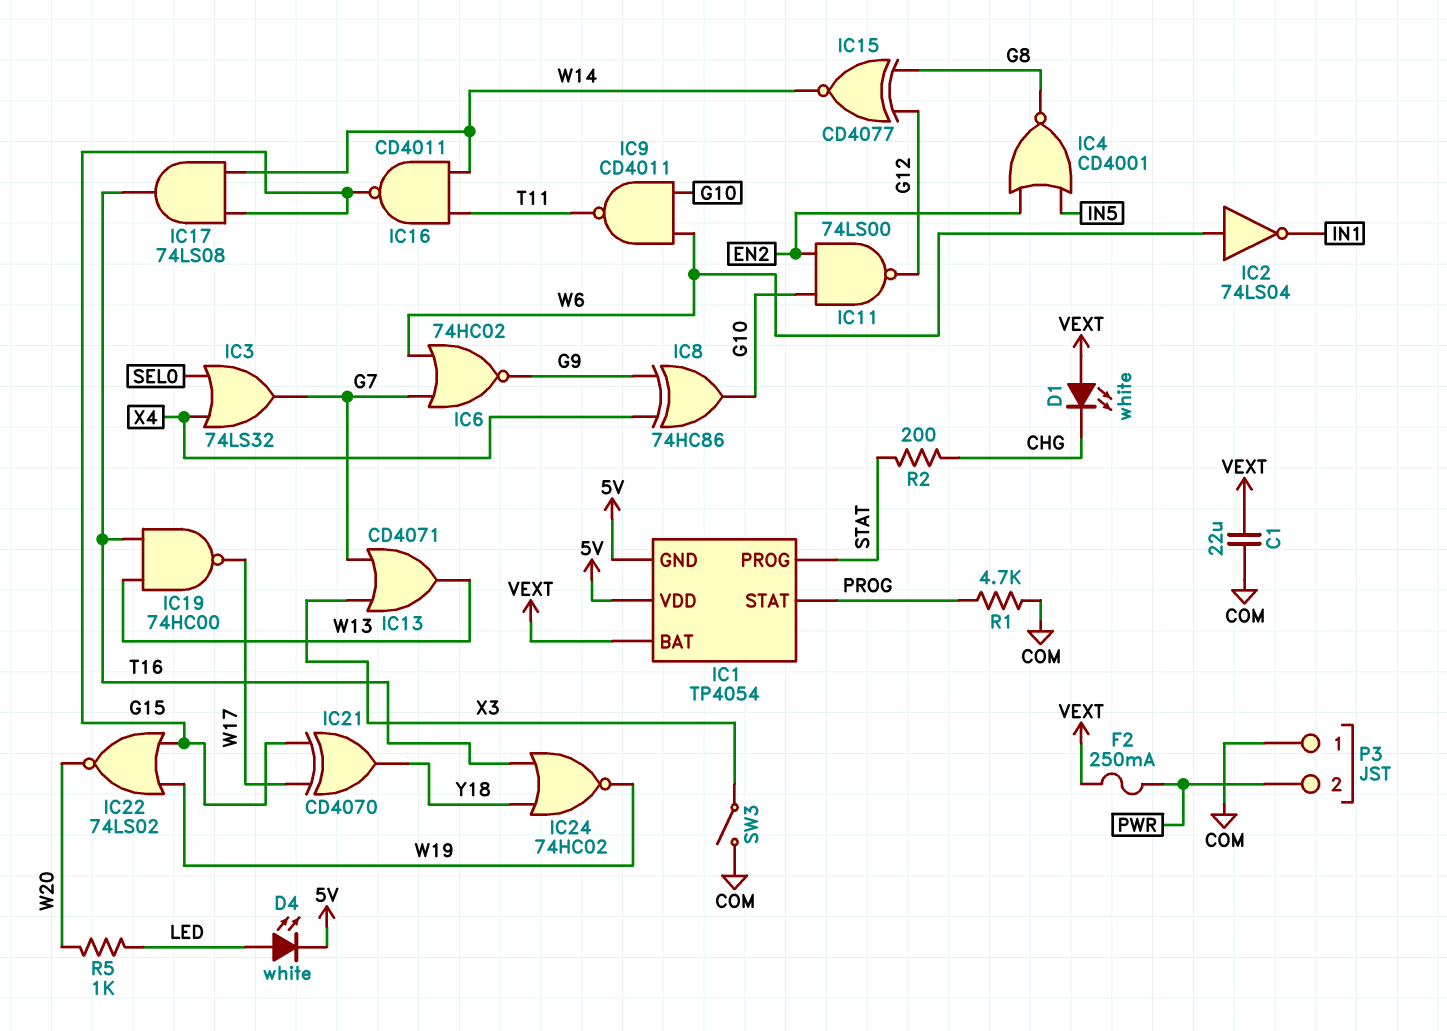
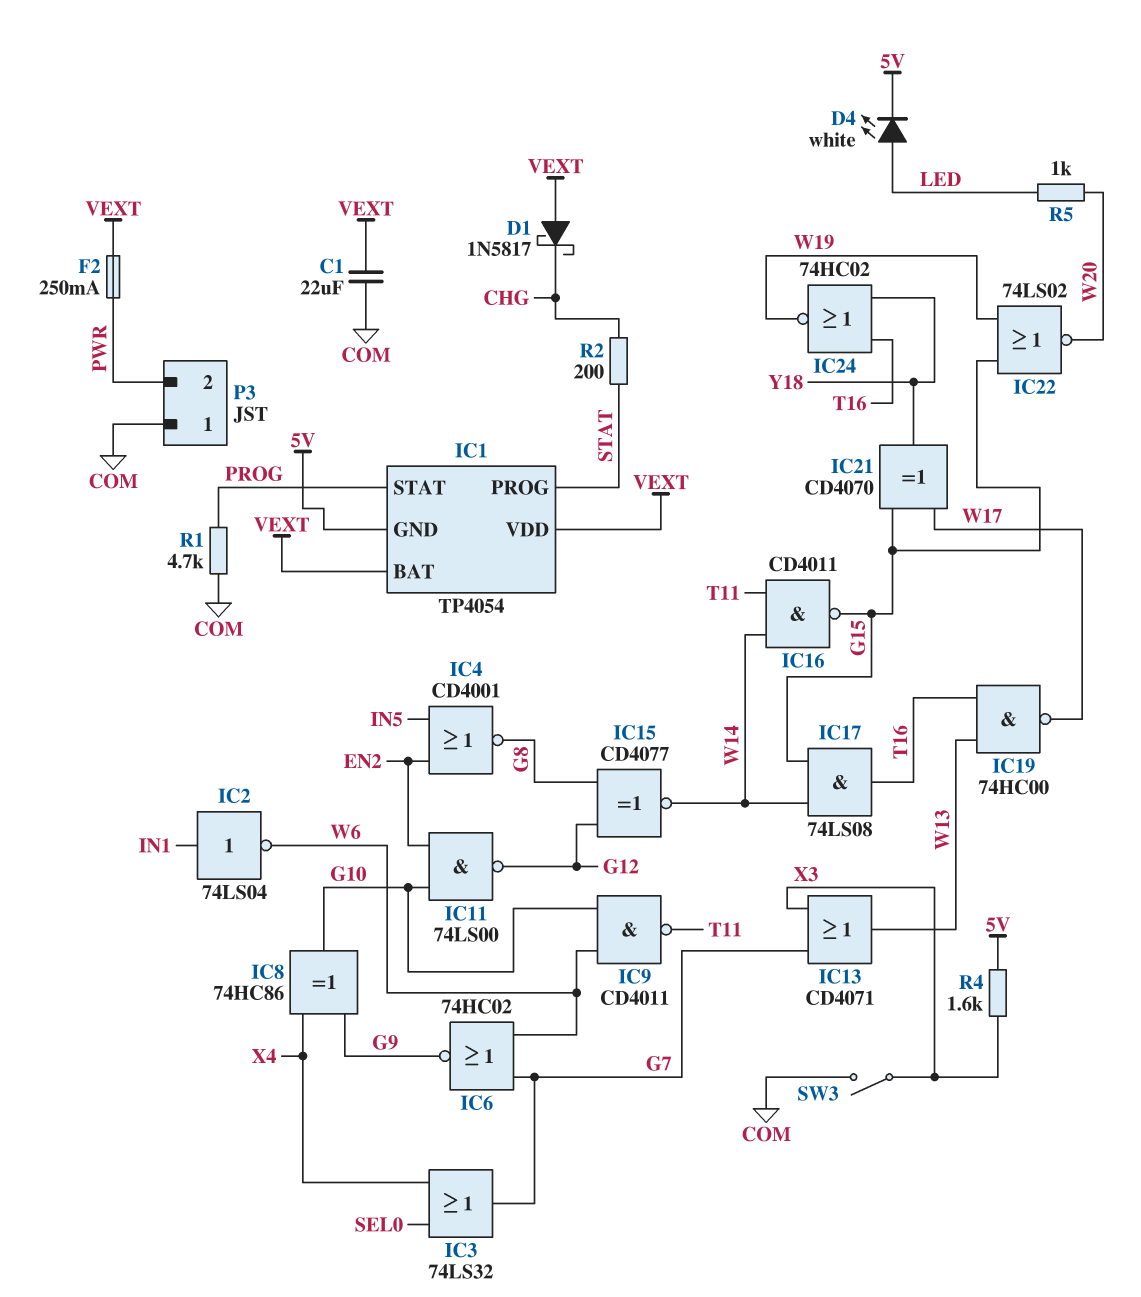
D1: LED white (A VEXT, K CHG) -> schottky 1N5817 (A VEXT, K CHG)
IC1 pin VDD: 5V -> VEXT
IC2: NOT 74LS04 (in W6, out IN1) -> NOT 74LS04 (in IN1, out W6)
R4: none -> 1.6k (5V, X3)

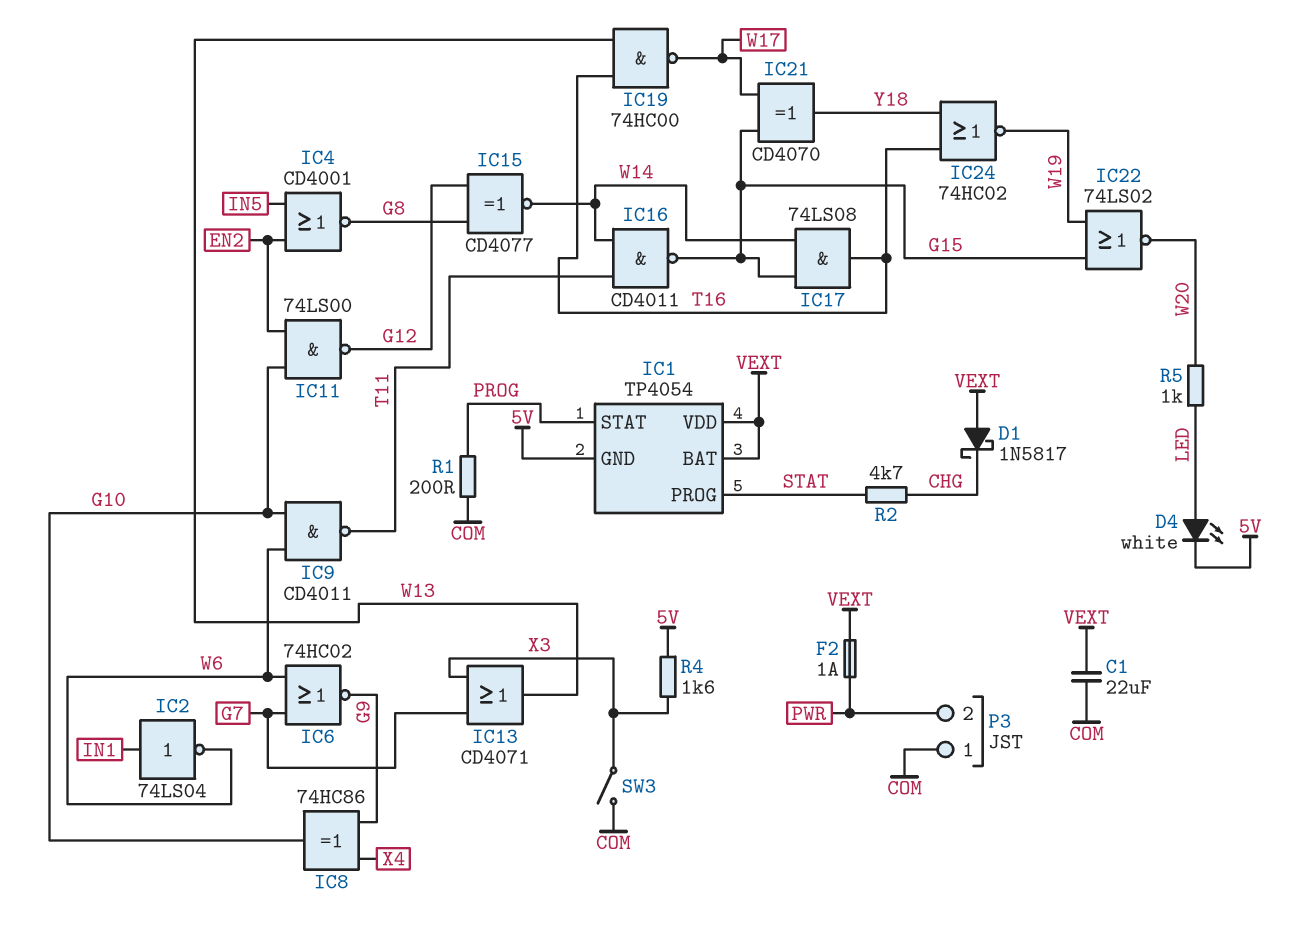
F2: 250mA (PWR, VEXT) -> 1A (PWR, VEXT)
IC3: OR 74LS32 (in SEL0, in X4, out G7) -> none
R1: 4.7k (COM, PROG) -> 200 (COM, PROG)
R2: 200 (CHG, STAT) -> 4.7k (CHG, STAT)

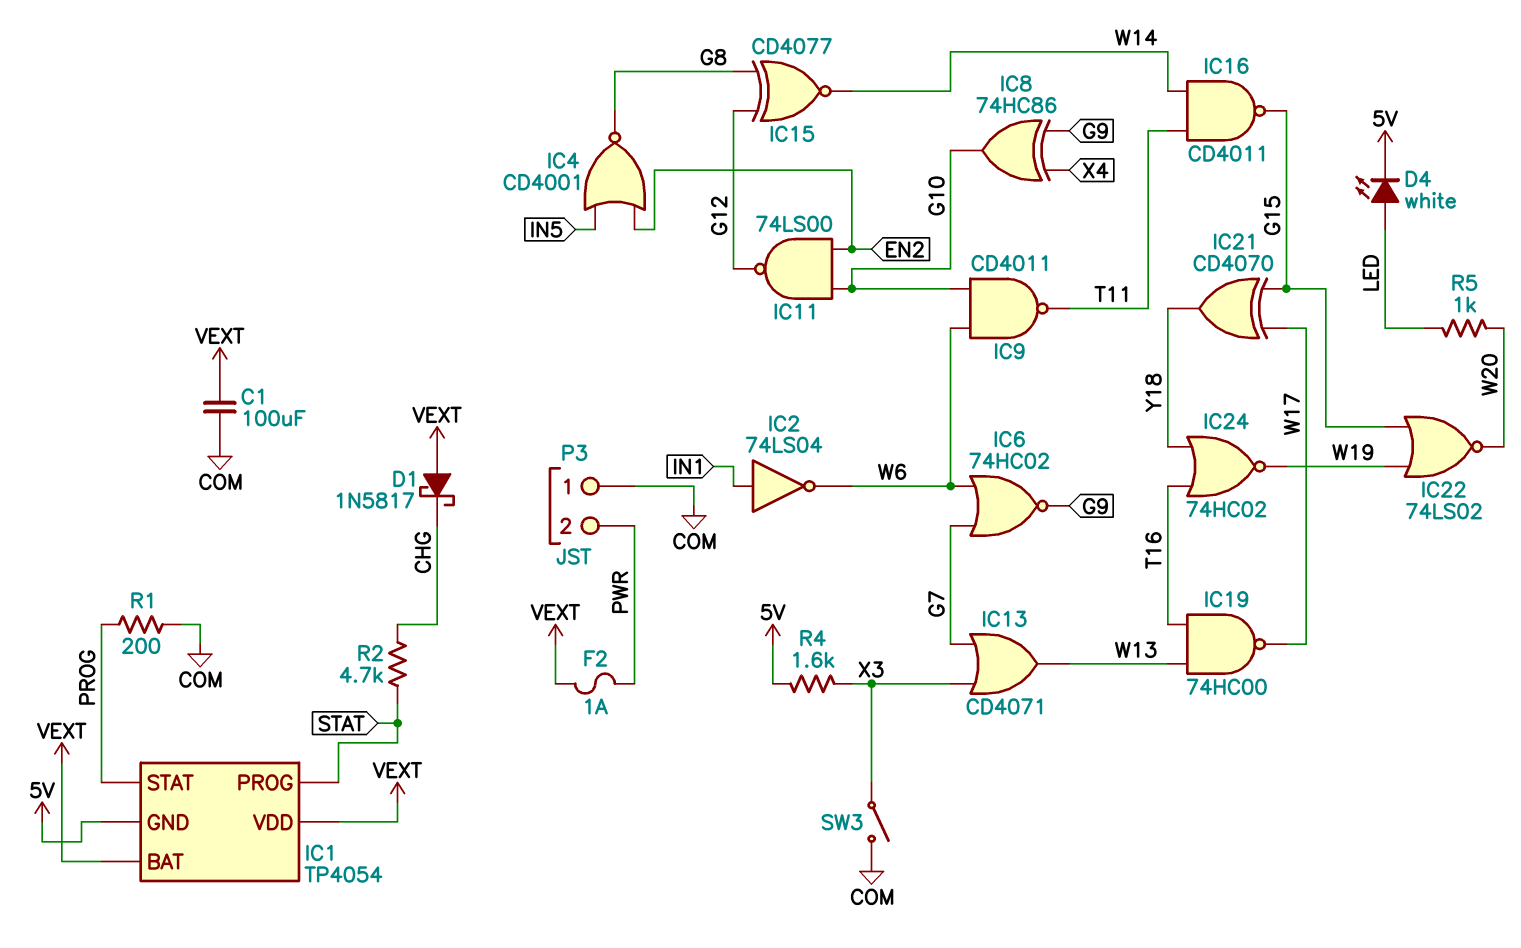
C1: 22uF (COM, VEXT) -> 100uF (COM, VEXT)
IC17: AND 74LS08 (in G15, in W14, out T16) -> none

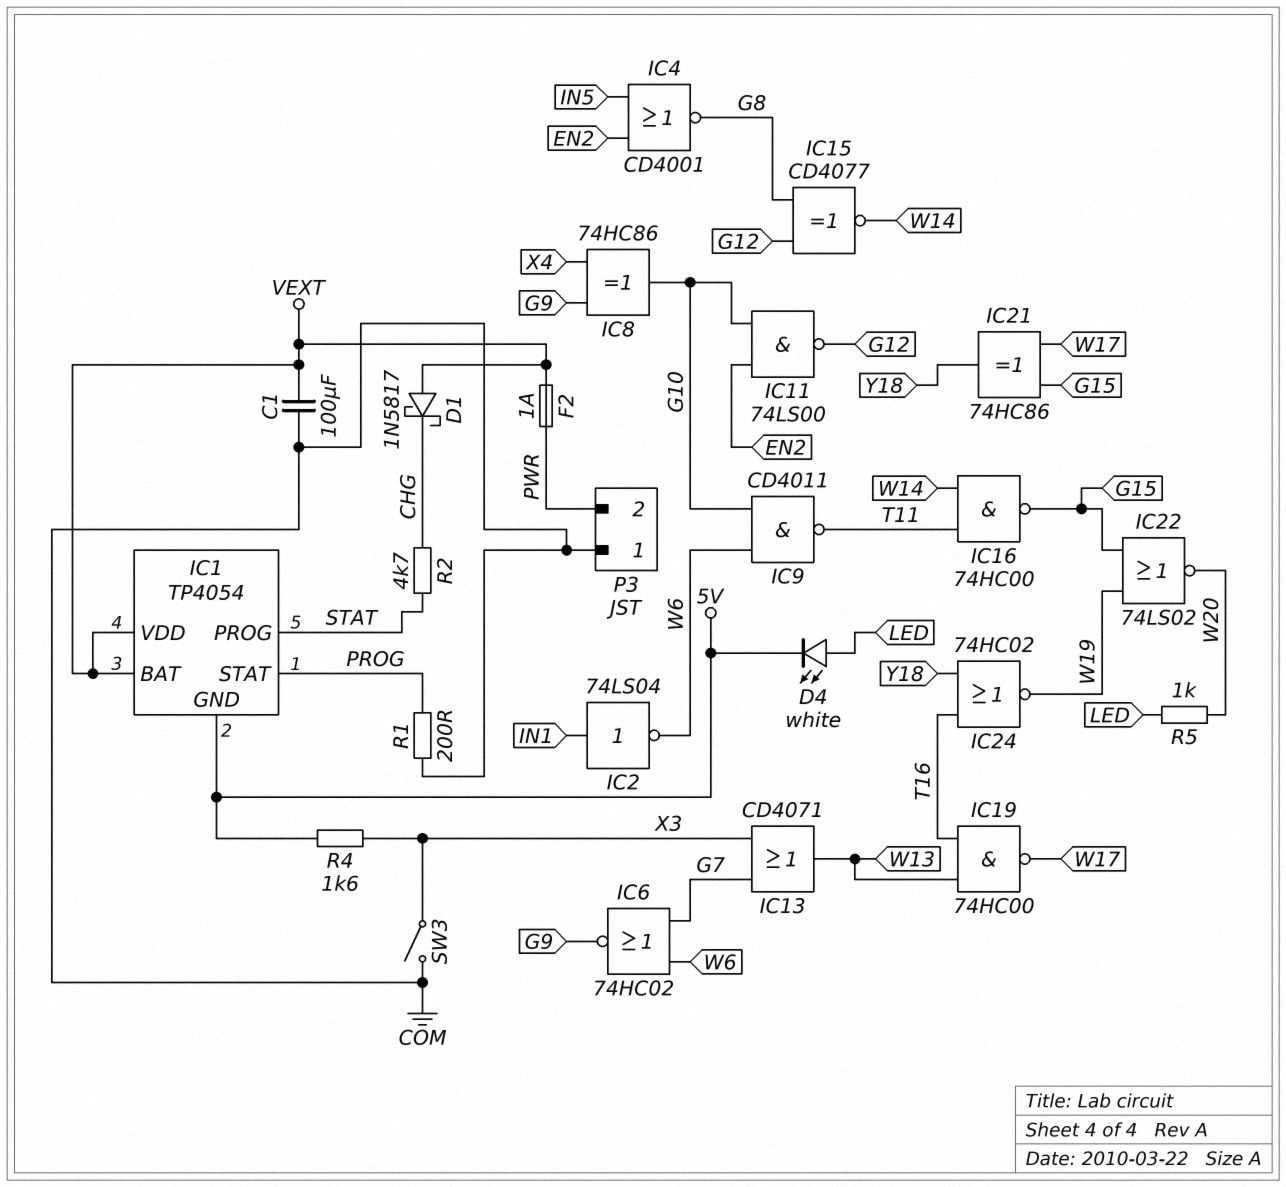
IC16: NAND CD4011 (in T11, in W14, out G15) -> NAND 74HC00 (in T11, in W14, out G15)
IC21: XOR CD4070 (in G15, in W17, out Y18) -> XOR 74HC86 (in G15, in W17, out Y18)

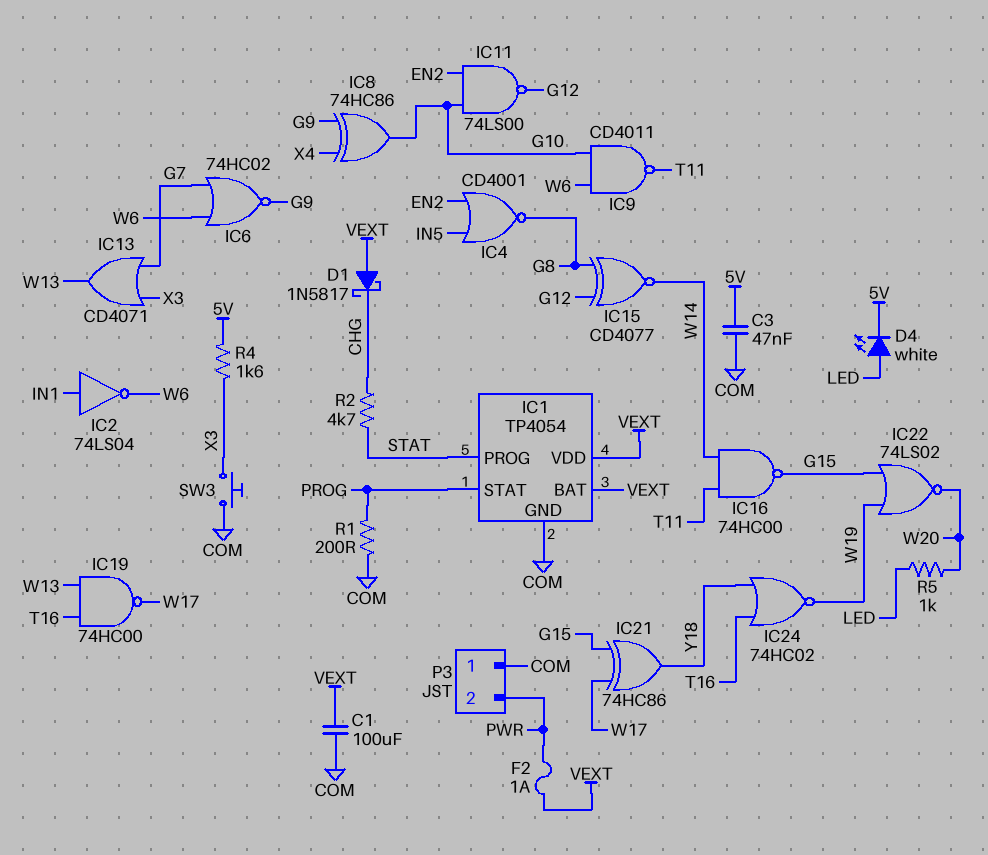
C3: none -> 47nF (5V, COM)
IC1 pin GND: 5V -> COM
SW3: switch (COM, X3) -> button (COM, X3)

